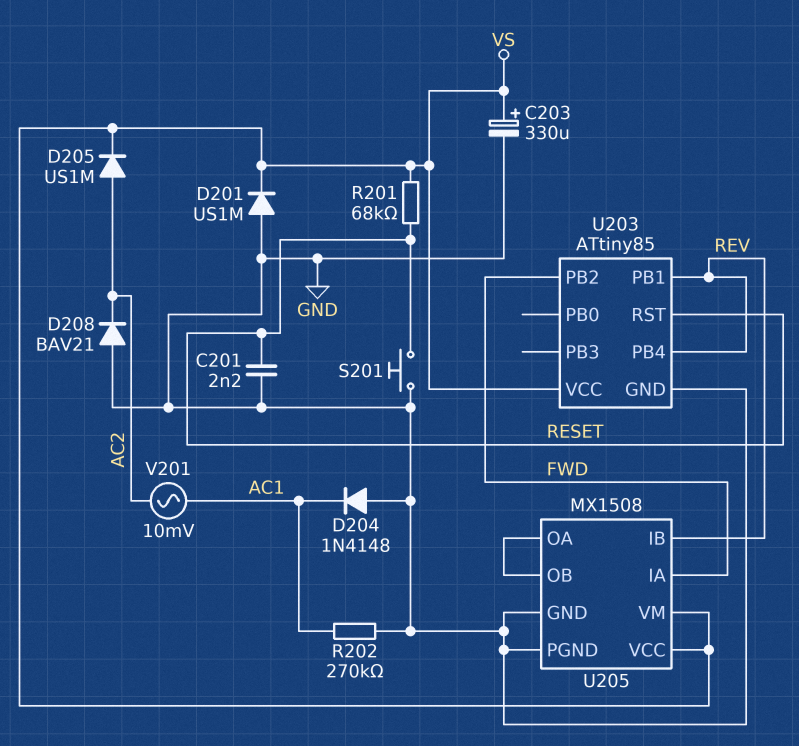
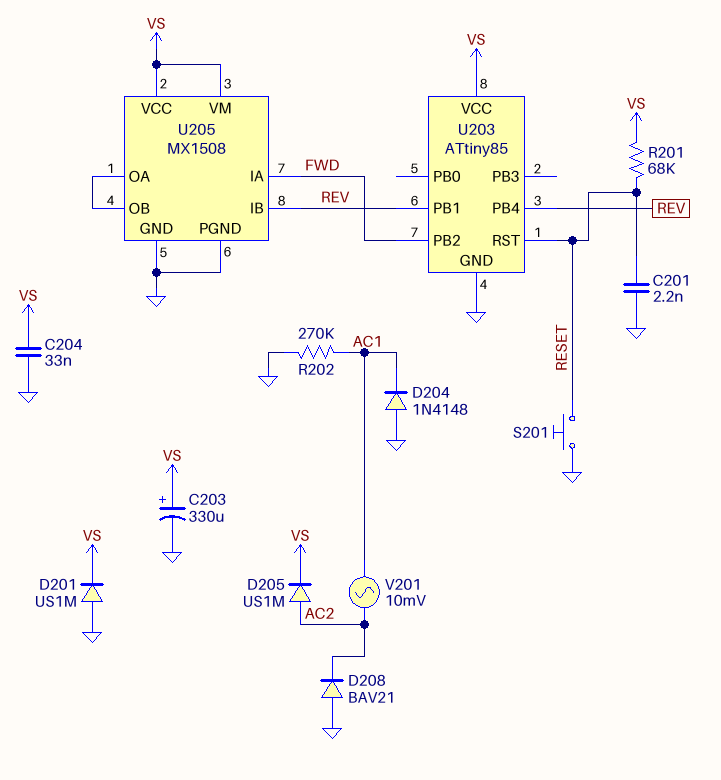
C204: none -> 33nF (GND, VS)

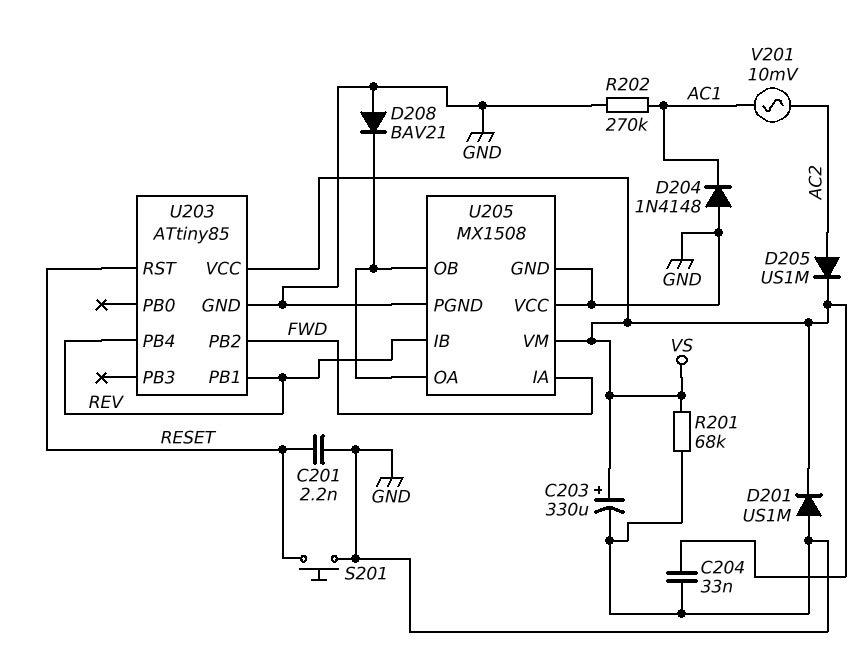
D208: diode BAV21 (A GND, K AC2) -> diode BAV21 (A GND, K U205/OA)
R201: 68k (RESET, VS) -> 68k (GND, VS)
U205 pin VCC: VS -> GND

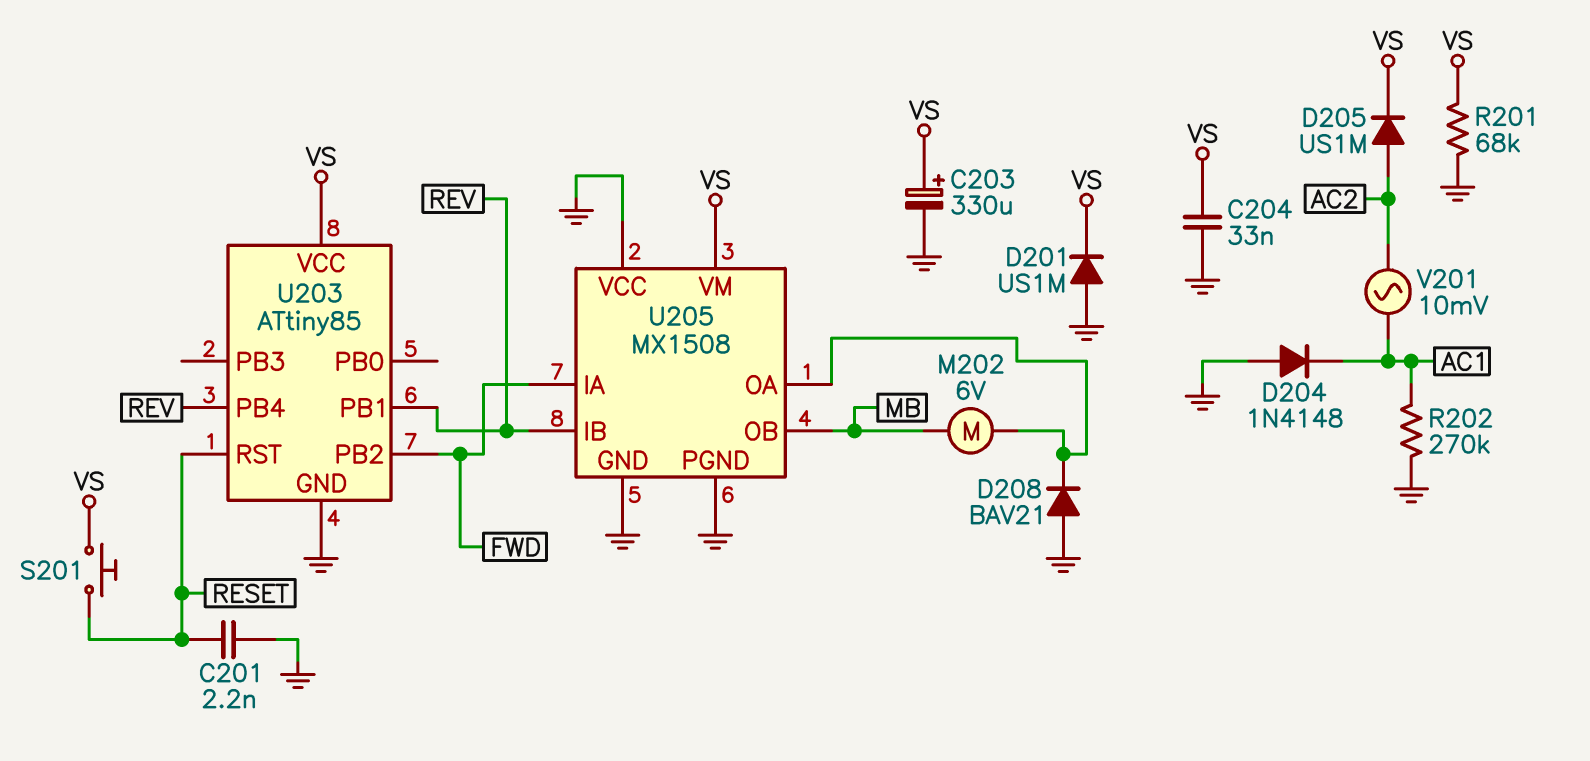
M202: none -> motor 6V (MB, U205/OA)
S201: button (GND, RESET) -> button (RESET, VS)
U205 pin OB: U205/OA -> MB

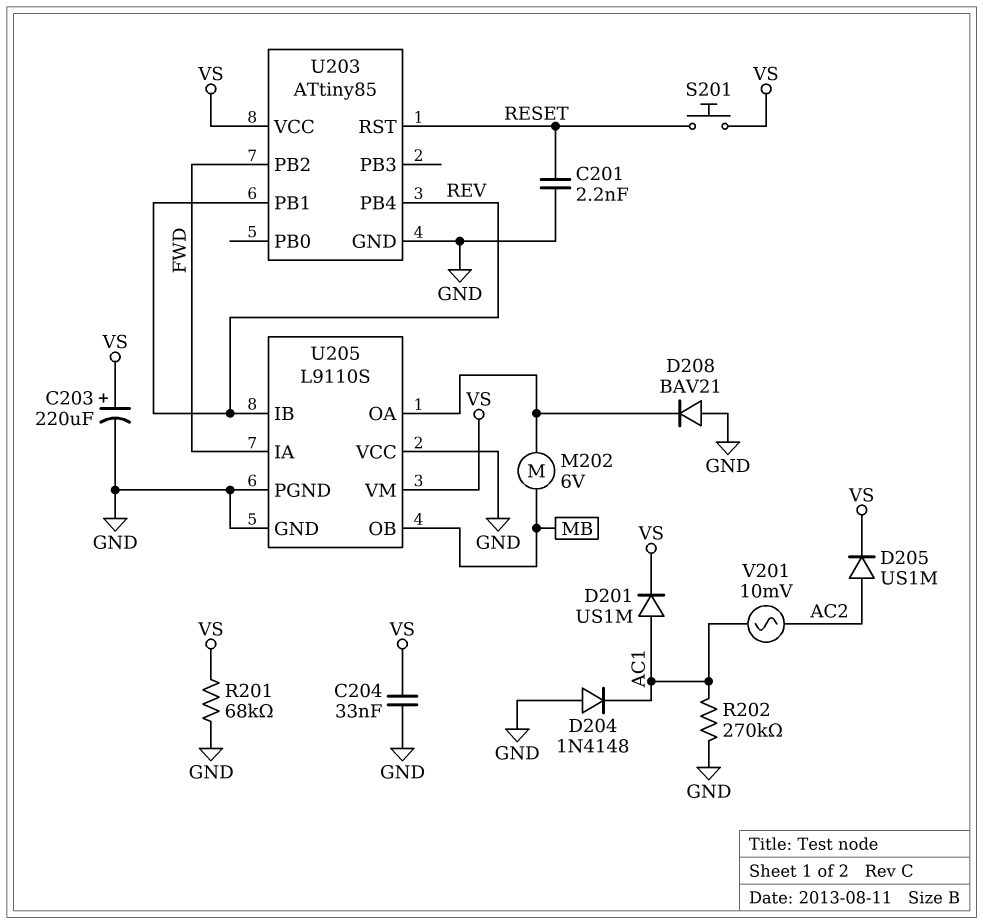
C203: 330uF (plus VS, minus GND) -> 220uF (plus VS, minus GND)
D201: diode US1M (A GND, K VS) -> diode US1M (A AC1, K VS)
U205: MX1508 -> L9110S

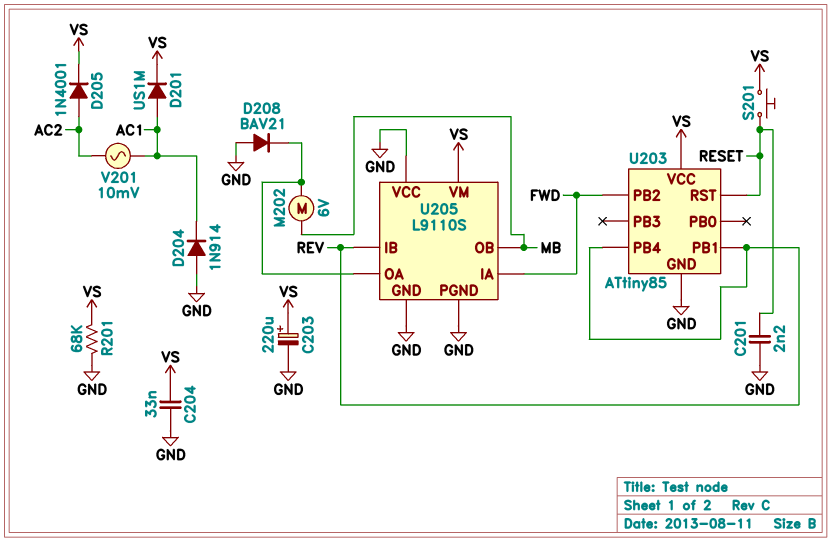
D204: diode 1N4148 (A GND, K AC1) -> diode 1N914 (A GND, K AC1)
D205: diode US1M (A AC2, K VS) -> diode 1N4001 (A AC2, K VS)
R202: 270k (AC1, GND) -> none

